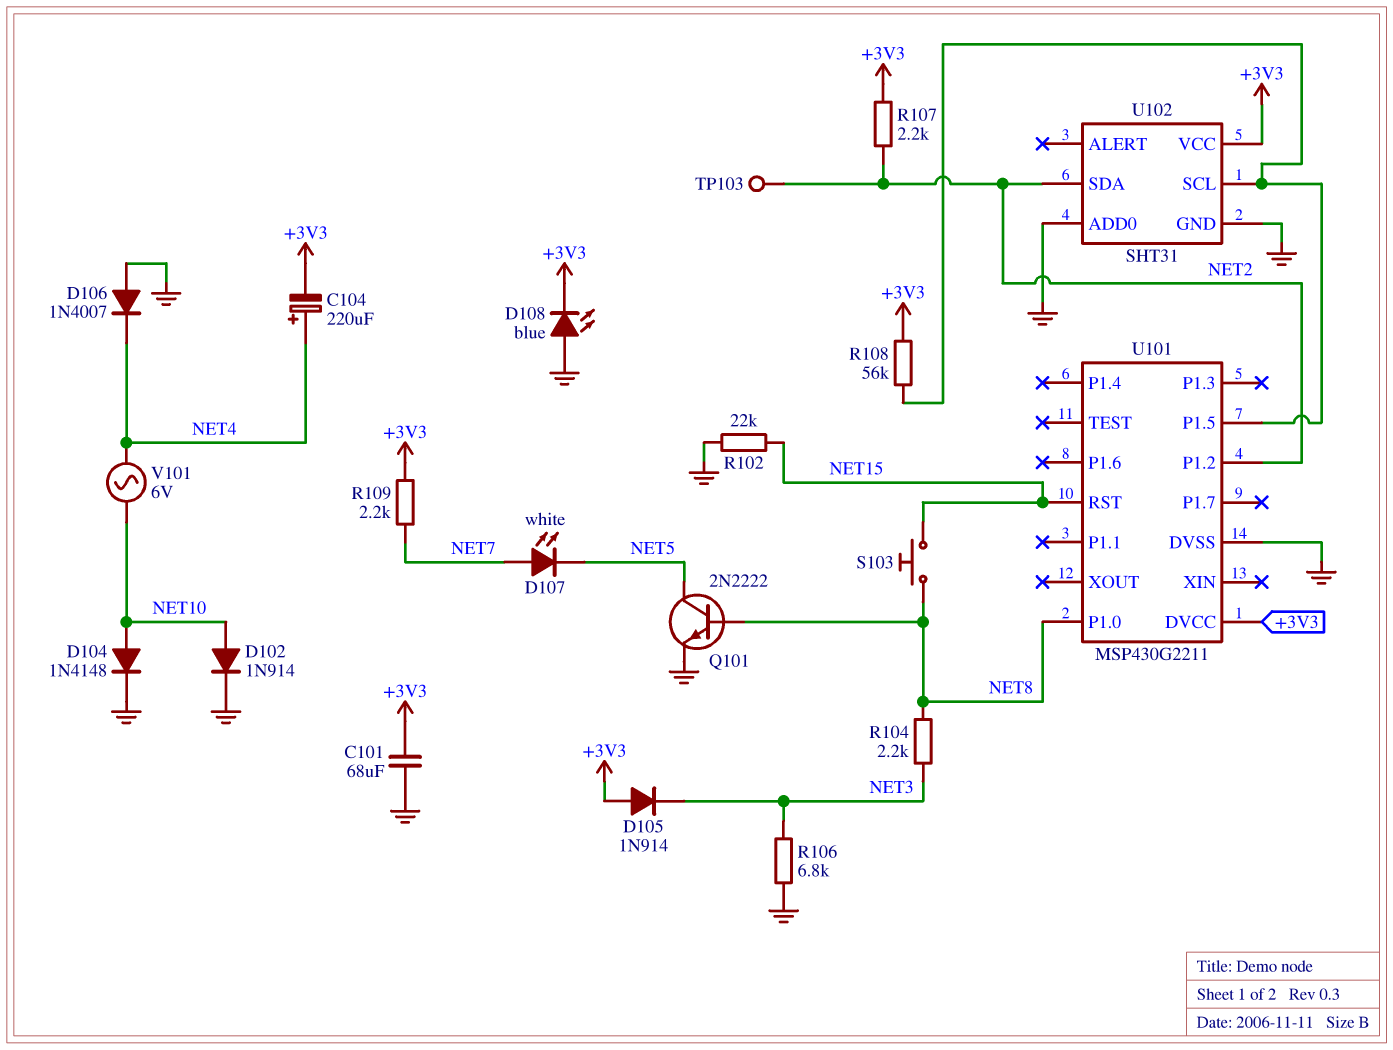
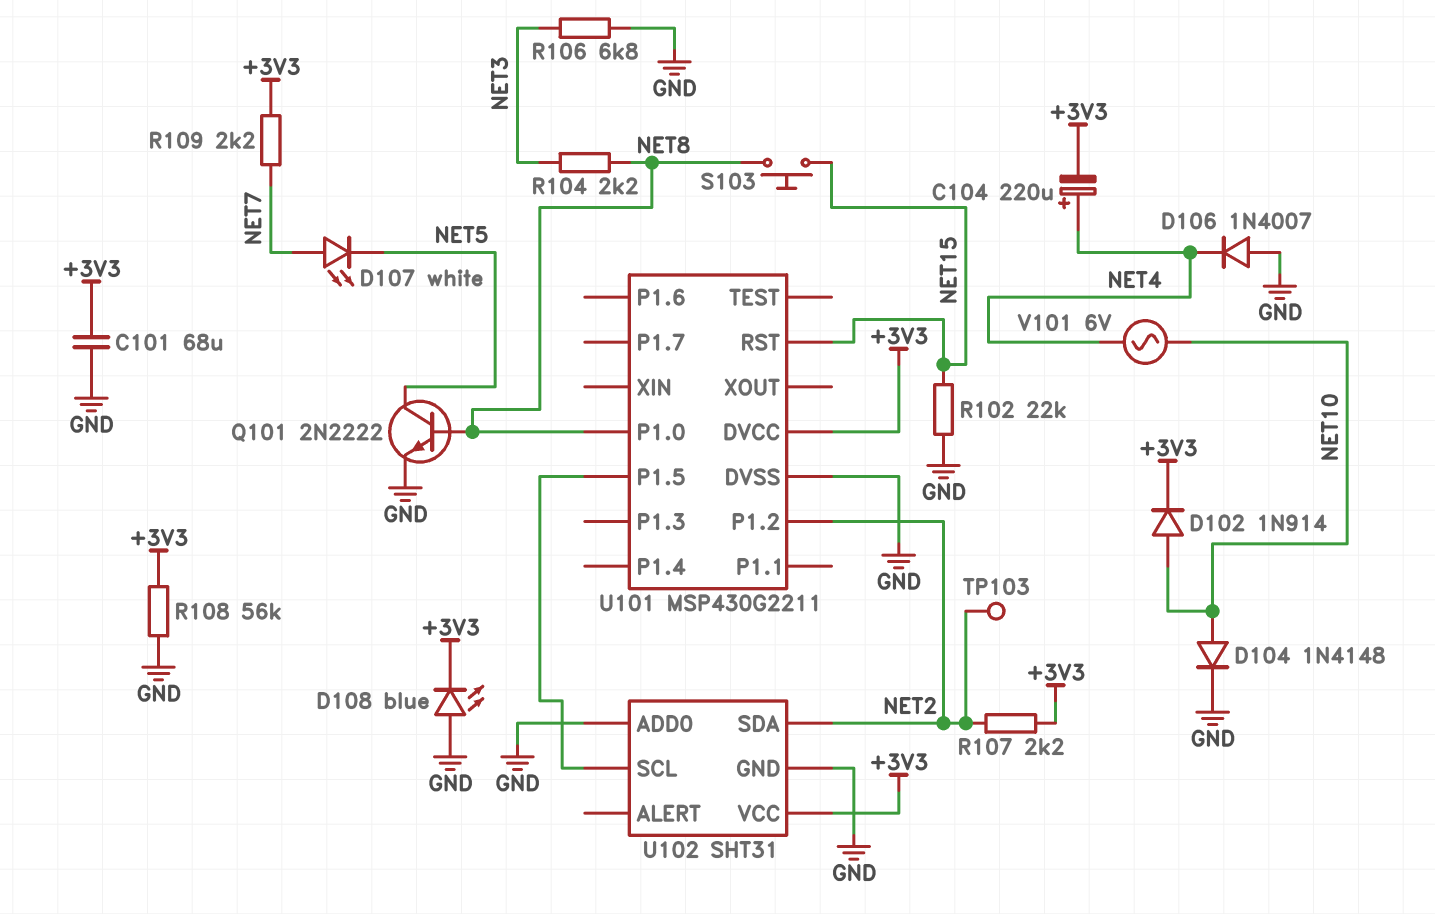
D102: diode 1N914 (A NET10, K GND) -> diode 1N914 (A NET10, K +3V3)
D105: diode 1N914 (A +3V3, K NET3) -> none
R108: 56k (+3V3, U101/P1.5) -> 56k (+3V3, GND)

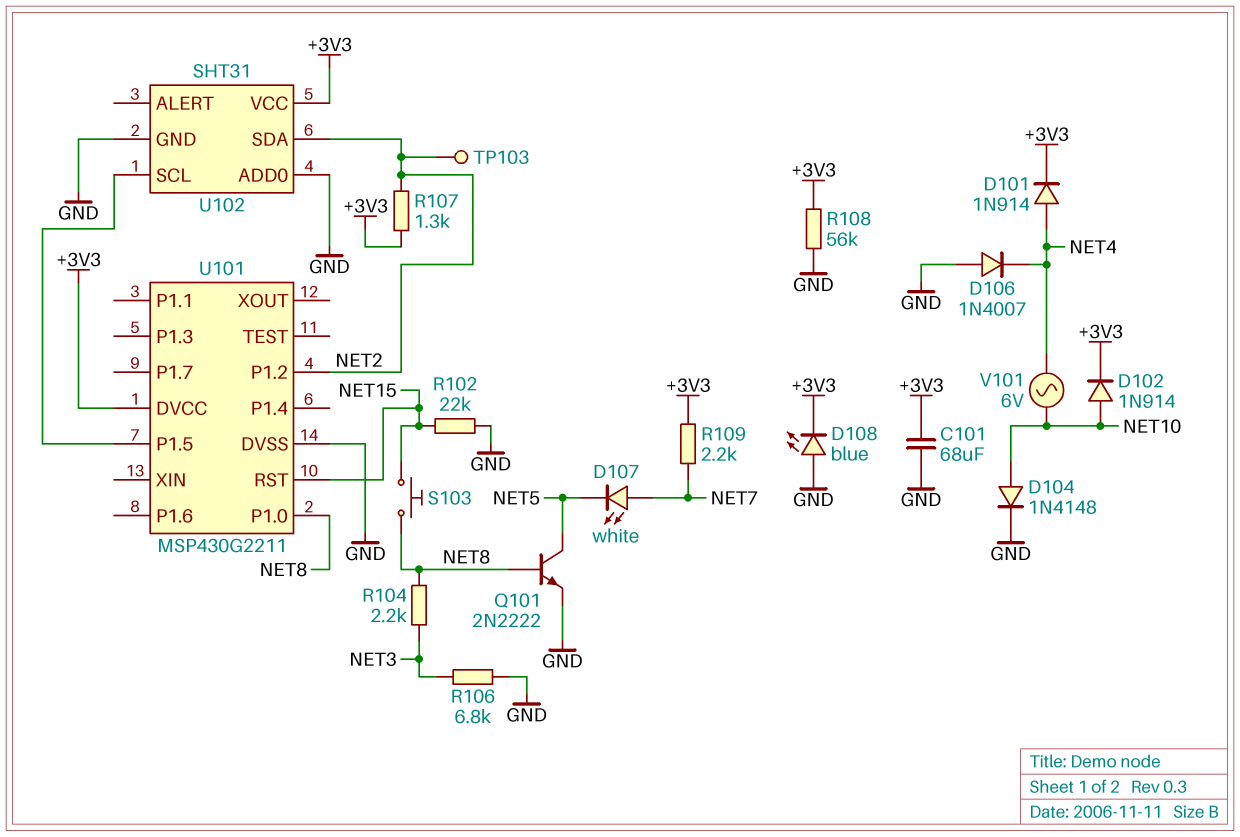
C104: 220uF (plus NET4, minus +3V3) -> none
D101: none -> diode 1N914 (A NET4, K +3V3)
R107: 2.2k (+3V3, NET2) -> 1.3k (+3V3, NET2)

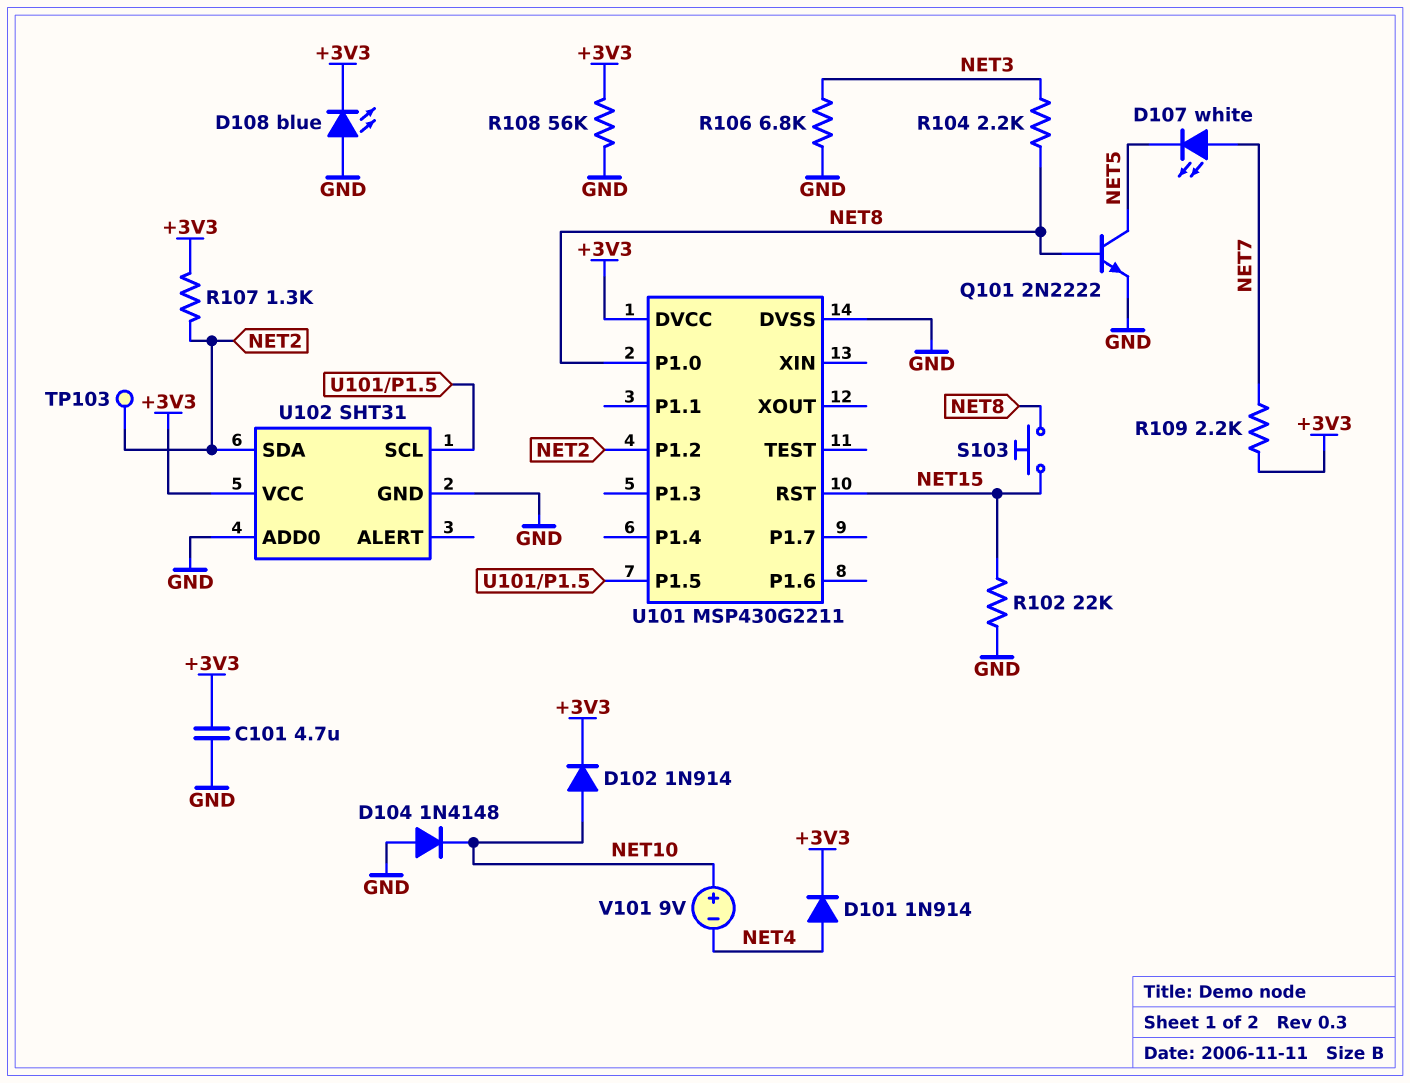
C101: 68uF (+3V3, GND) -> 4.7uF (+3V3, GND)
D104: diode 1N4148 (A NET10, K GND) -> diode 1N4148 (A GND, K NET10)
D106: diode 1N4007 (A GND, K NET4) -> none
V101: AC 6V (NET4, NET10) -> 9V (plus NET10, minus NET4)

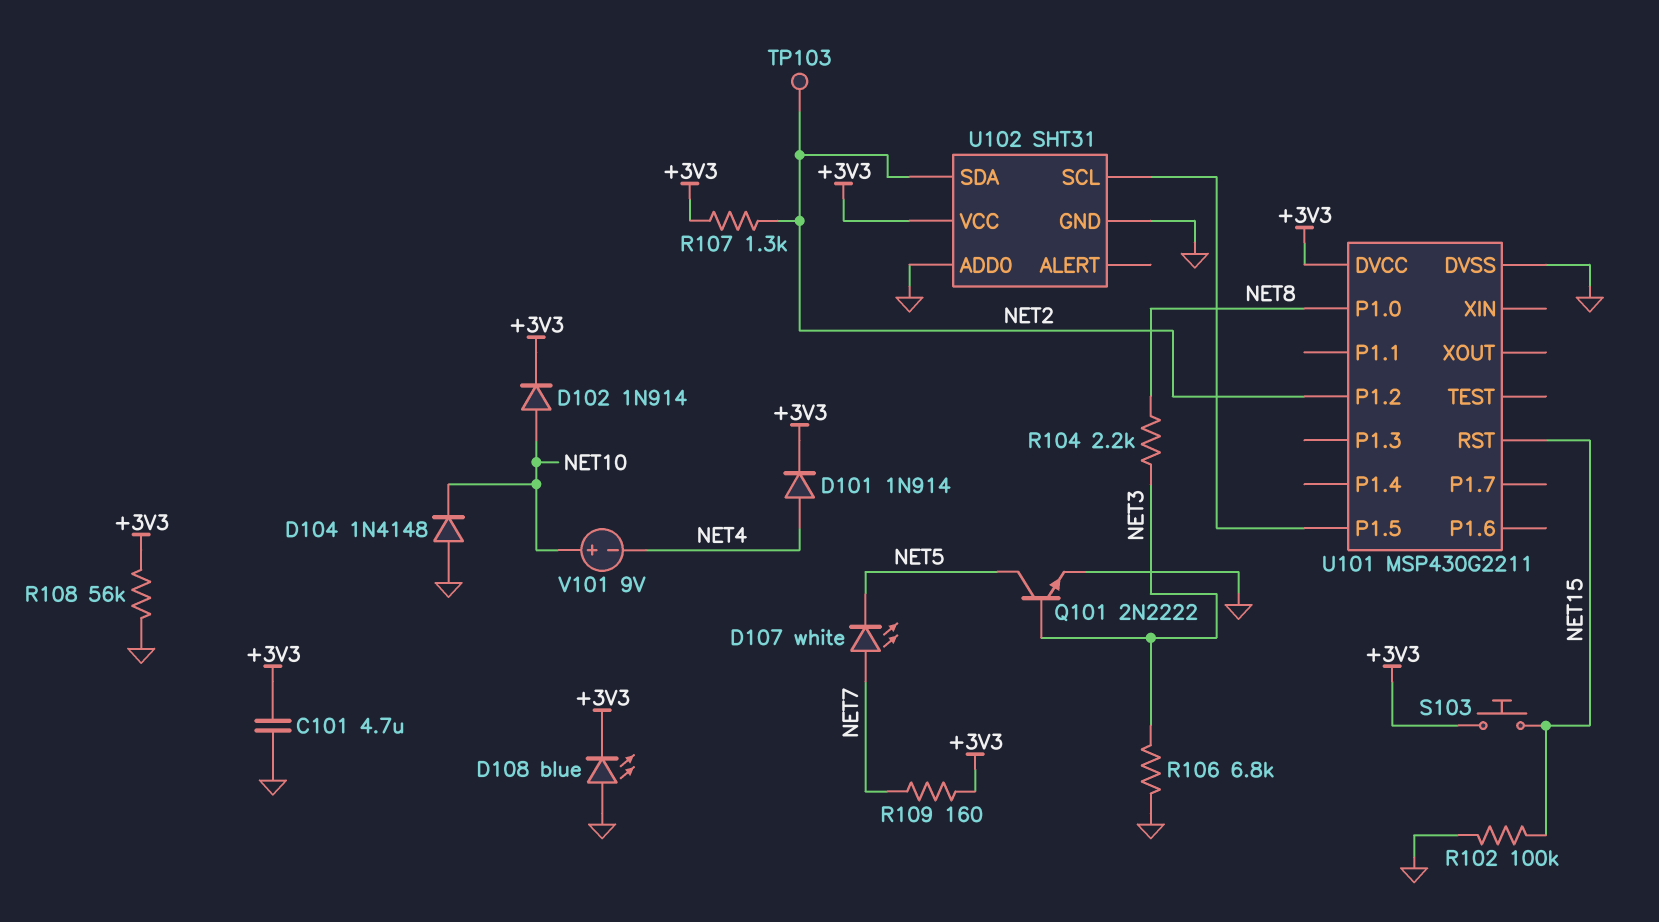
Q101: NPN 2N2222 (B NET8, C NET5, E GND) -> NPN 2N2222 (B NET3, C NET5, E GND)
R102: 22k (GND, NET15) -> 100k (GND, NET15)
R109: 2.2k (+3V3, NET7) -> 160 (+3V3, NET7)
S103: button (NET8, NET15) -> button (+3V3, NET15)

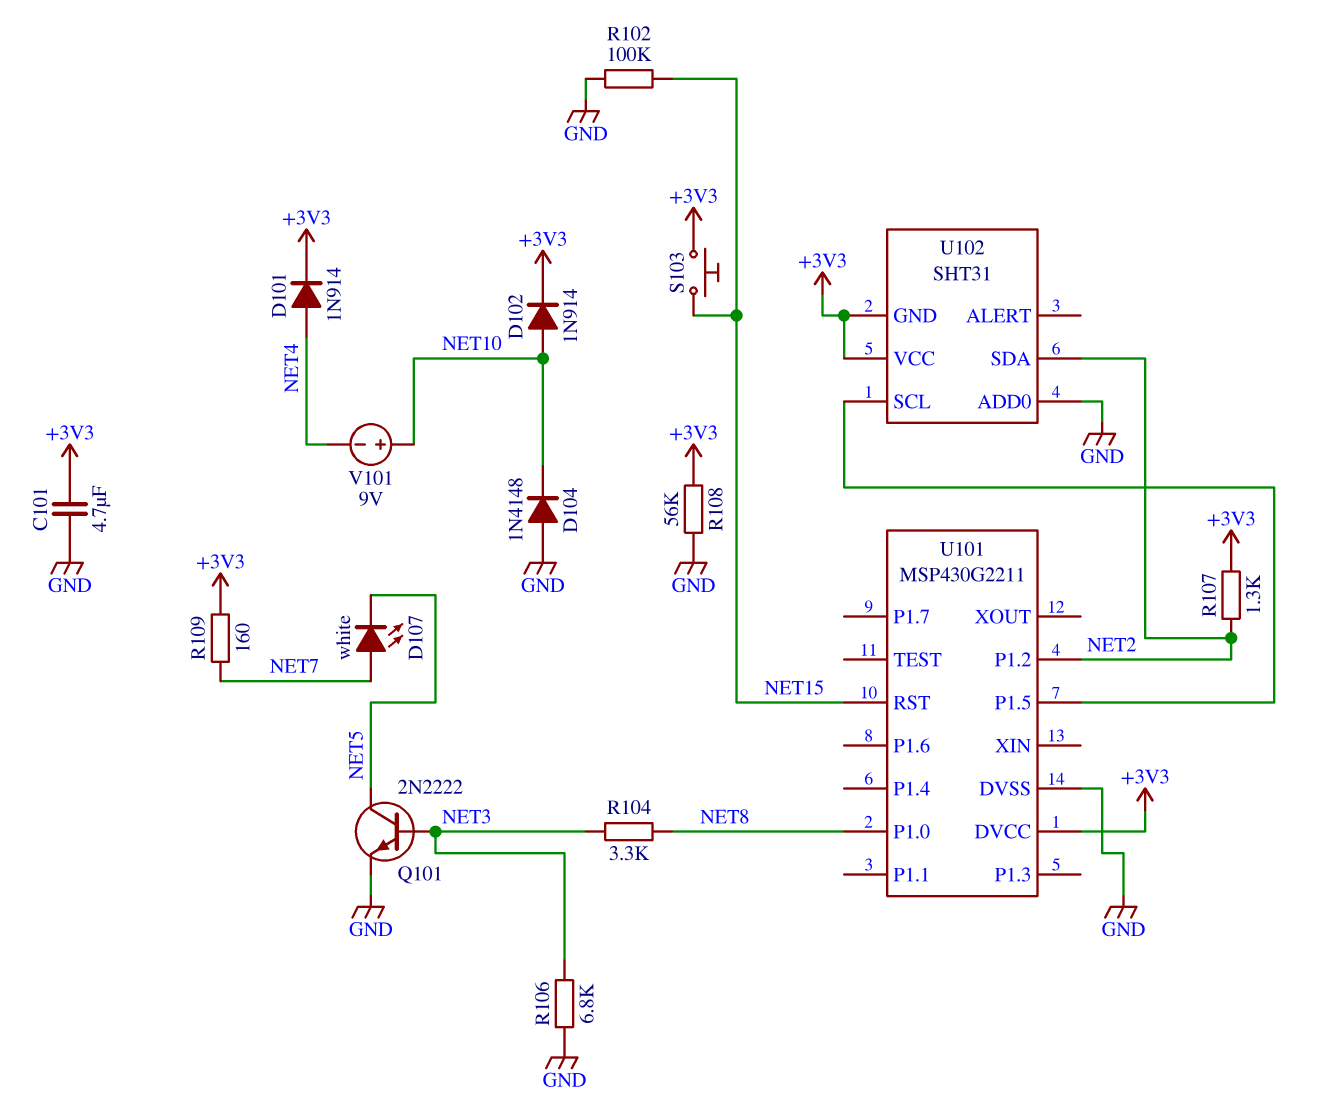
D108: LED blue (A GND, K +3V3) -> none
R104: 2.2k (NET3, NET8) -> 3.3k (NET3, NET8)
TP103: test point (NET2) -> none
U102 pin GND: GND -> +3V3

